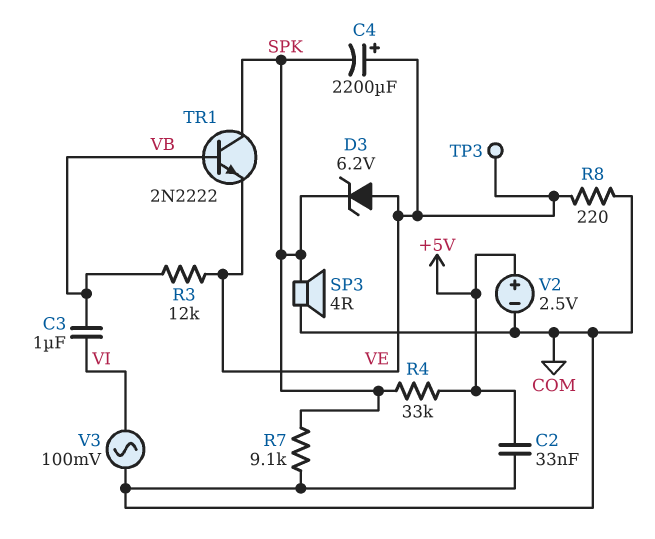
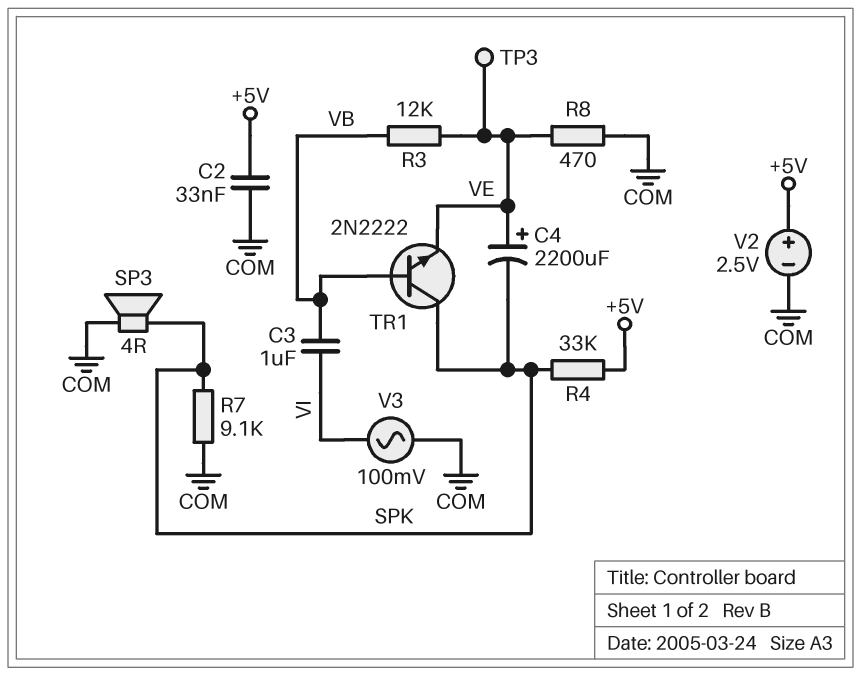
D3: zener 6.2V (A VE, K SPK) -> none
R8: 220 (COM, VE) -> 470 (COM, VE)

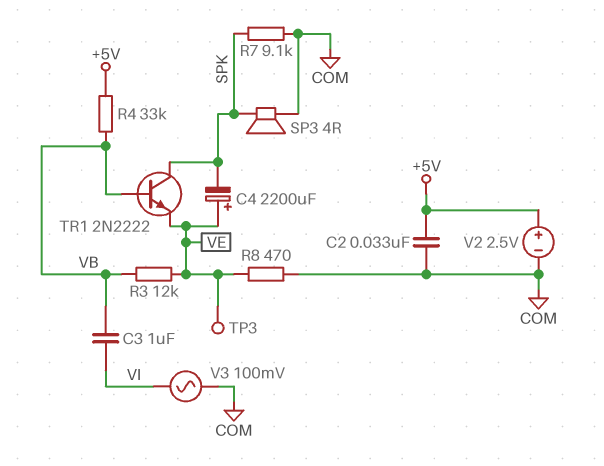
R4: 33k (+5V, SPK) -> 33k (+5V, VB)

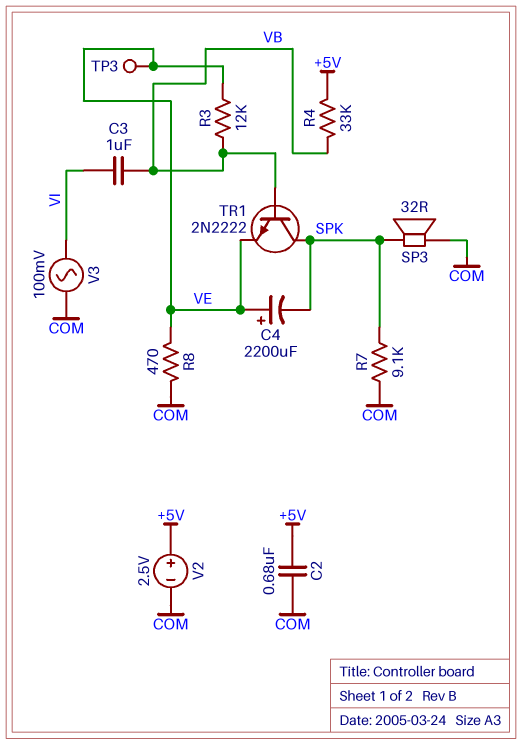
C2: 33nF (+5V, COM) -> 680nF (+5V, COM)
SP3: speaker 4R (COM, SPK) -> speaker 32R (COM, SPK)

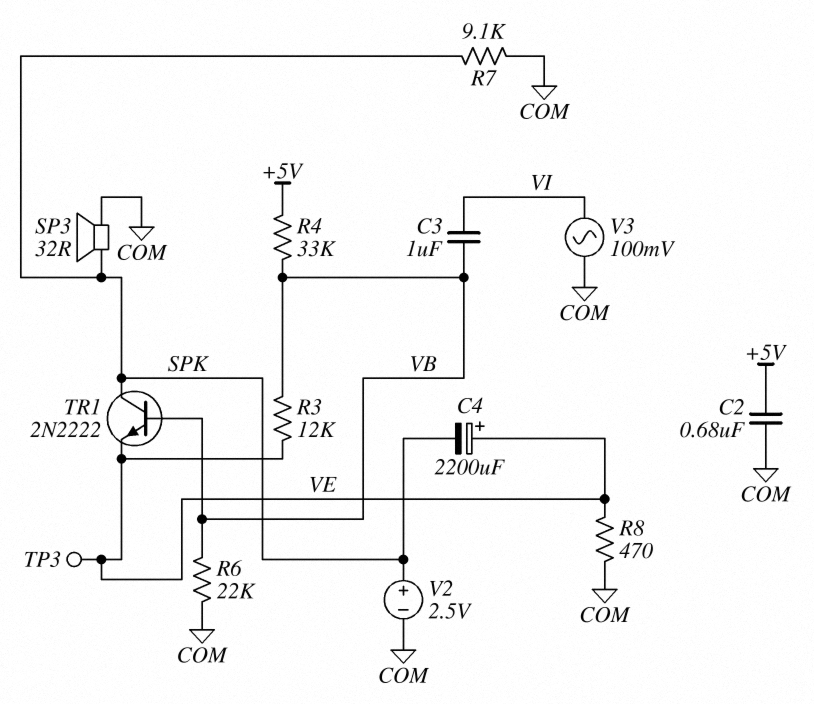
R6: none -> 22k (COM, VB)
V2: 2.5V (plus +5V, minus COM) -> 2.5V (plus SPK, minus COM)

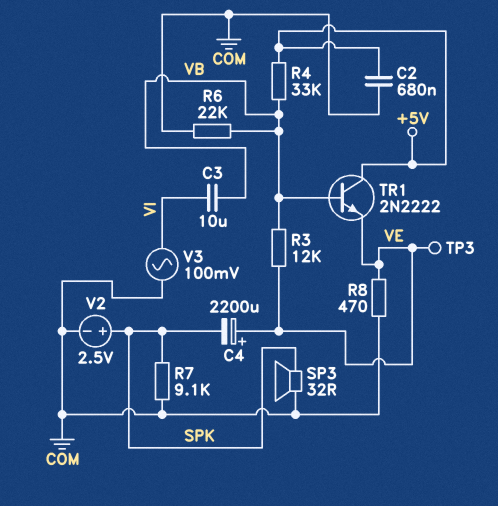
C3: 1uF (VB, VI) -> 10uF (VB, VI)
TR1: NPN 2N2222 (B VB, C SPK, E VE) -> NPN 2N2222 (B VB, C +5V, E VE)

